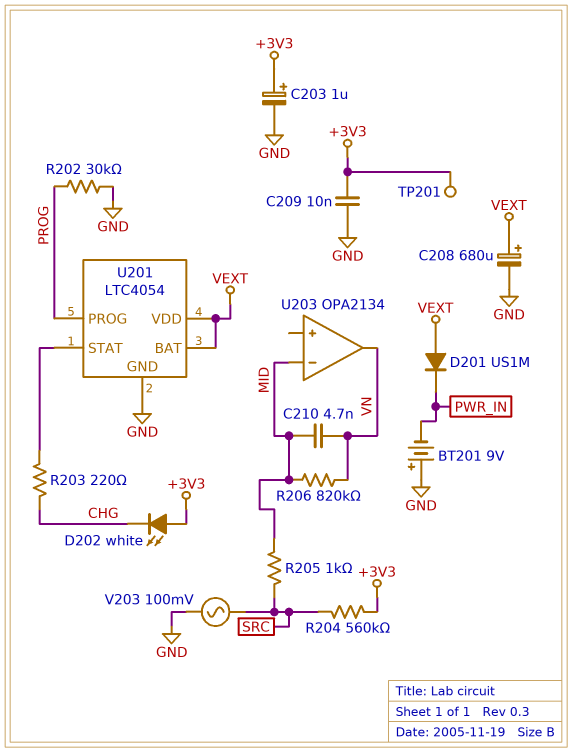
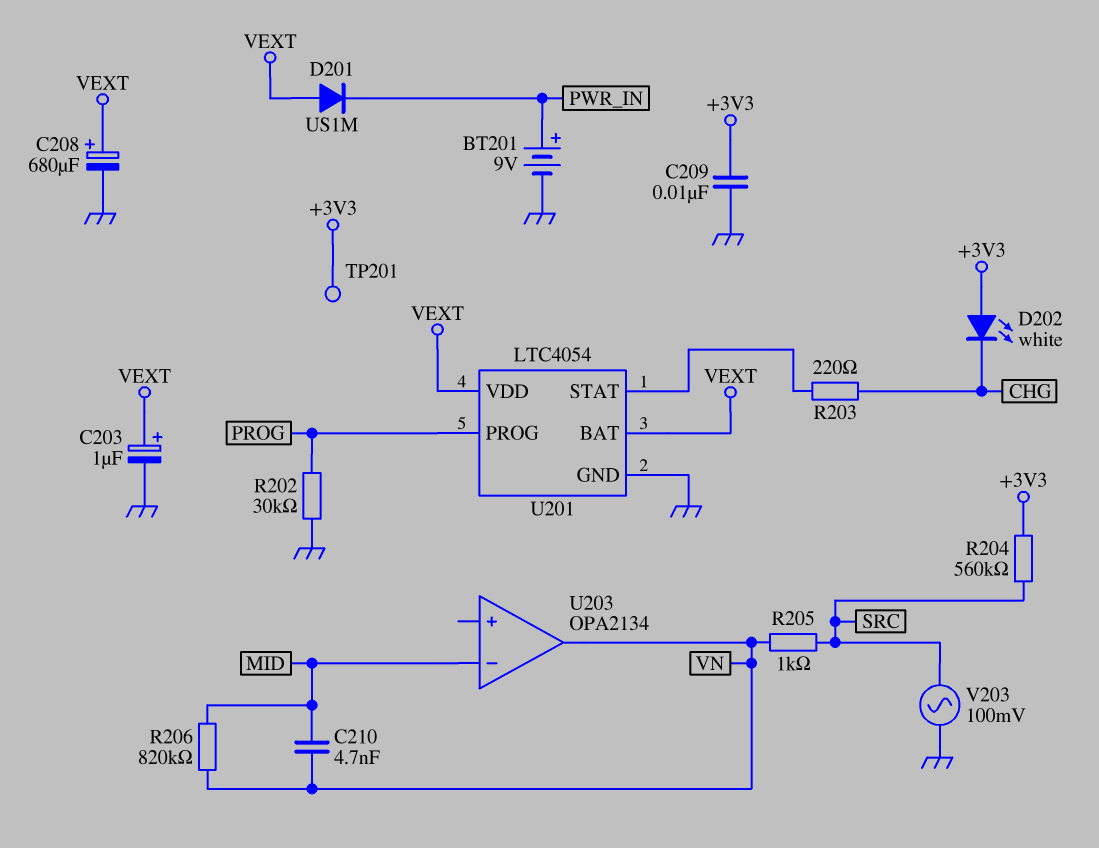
BT201: 9V (plus GND, minus PWR_IN) -> 9V (plus PWR_IN, minus GND)
C203: 1uF (plus +3V3, minus GND) -> 1uF (plus VEXT, minus GND)
R205: 1k (MID, SRC) -> 1k (SRC, VN)

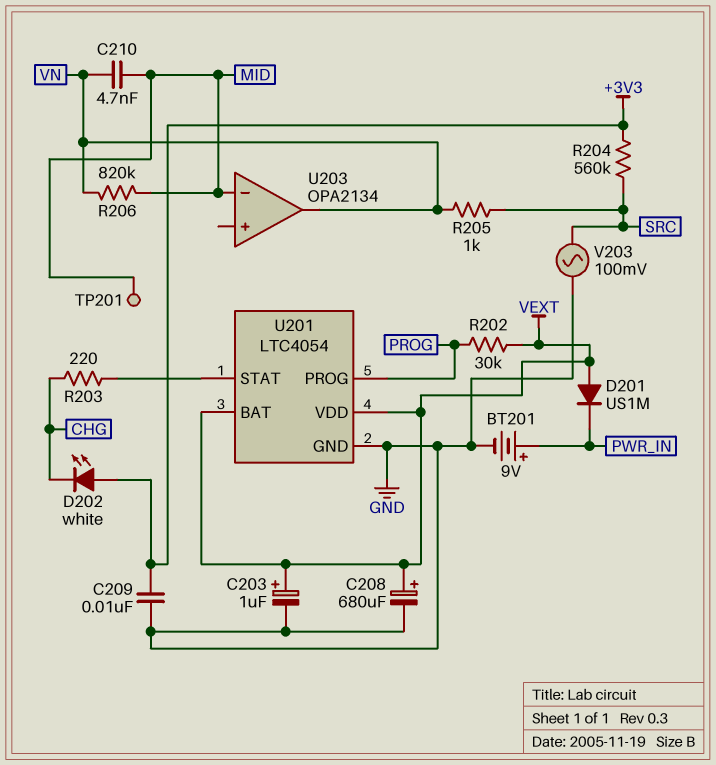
R202: 30k (GND, PROG) -> 30k (PROG, VEXT)
TP201: test point (+3V3) -> test point (MID)

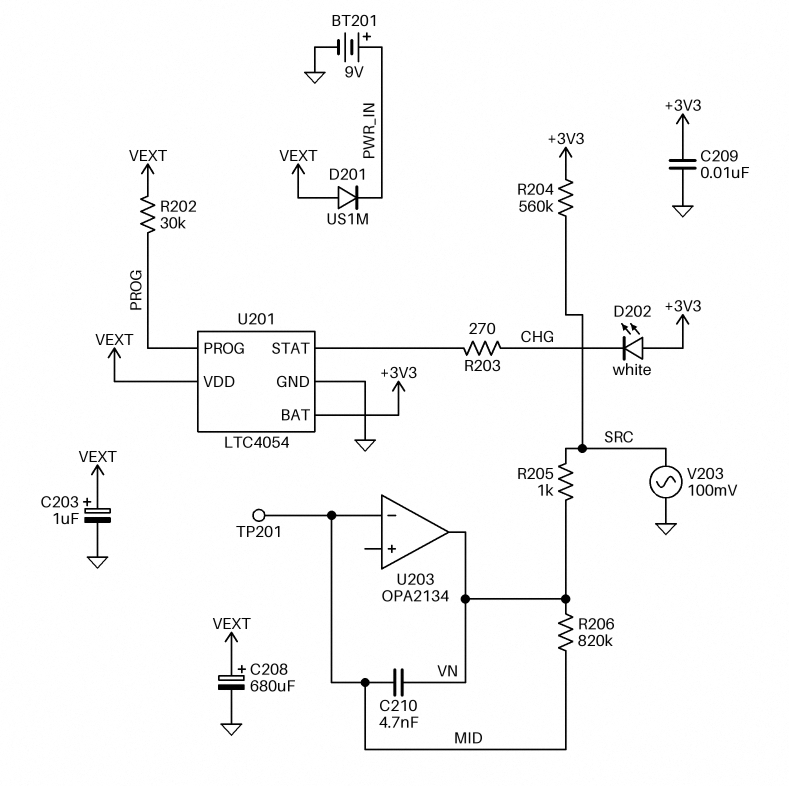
R203: 220 (CHG, U201/STAT) -> 270 (CHG, U201/STAT)
U201 pin BAT: VEXT -> +3V3

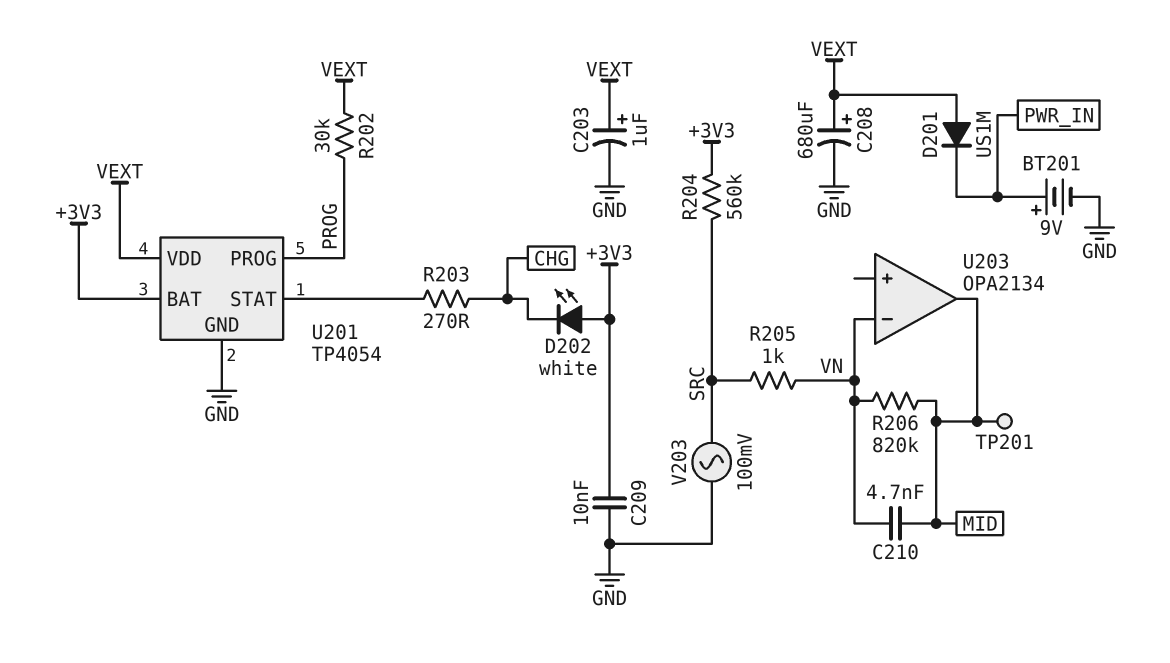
U201: LTC4054 -> TP4054
U203 pin in-: MID -> VN
U203 pin out: VN -> MID

